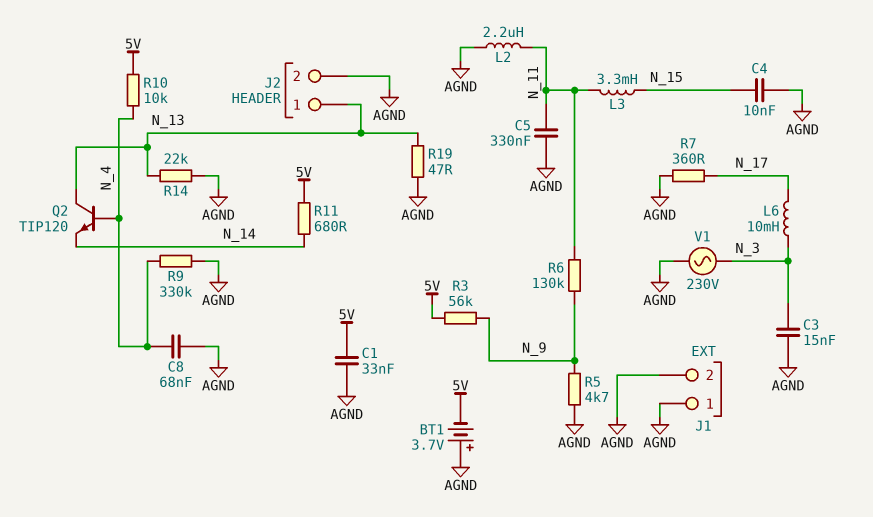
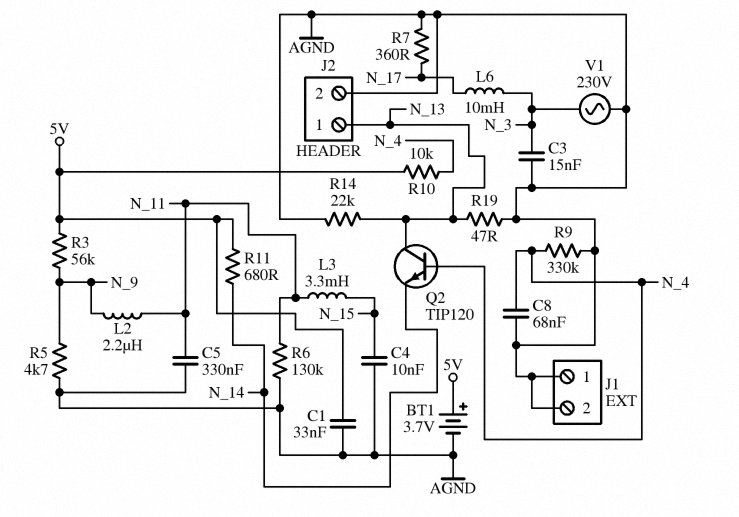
BT1: 3.7V (plus AGND, minus 5V) -> 3.7V (plus 5V, minus AGND)
L2: 2.2uH (AGND, N_11) -> 2.2uH (N_9, N_11)
R6: 130k (N_9, N_11) -> 130k (AGND, N_11)

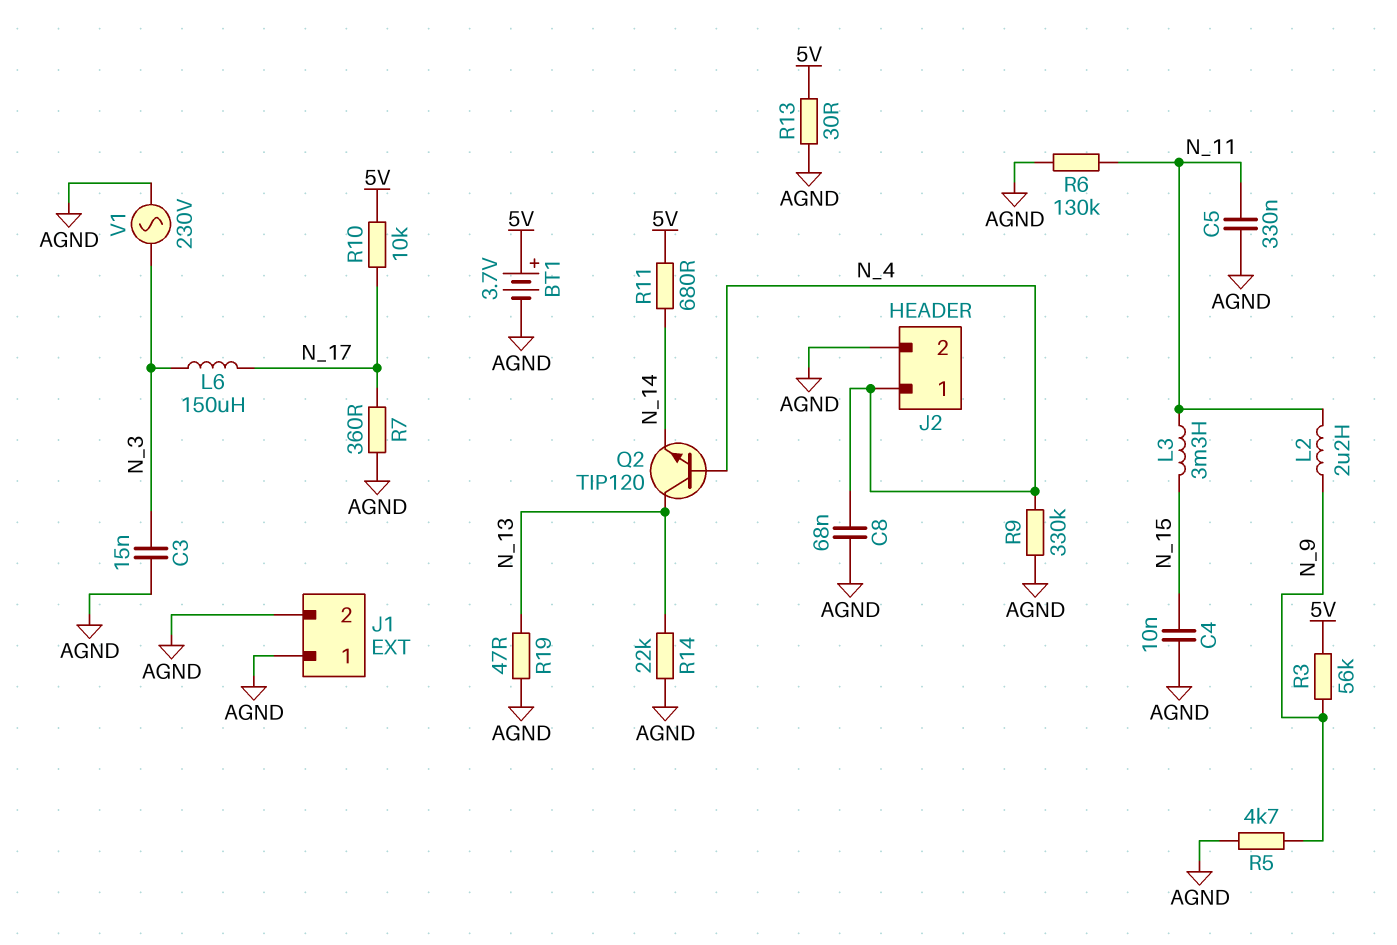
C1: 33nF (5V, AGND) -> none
J2 pin 1: N_13 -> N_4
L6: 10mH (N_3, N_17) -> 150uH (N_3, N_17)
R10: 10k (5V, N_4) -> 10k (5V, N_17)
R13: none -> 30 (5V, AGND)

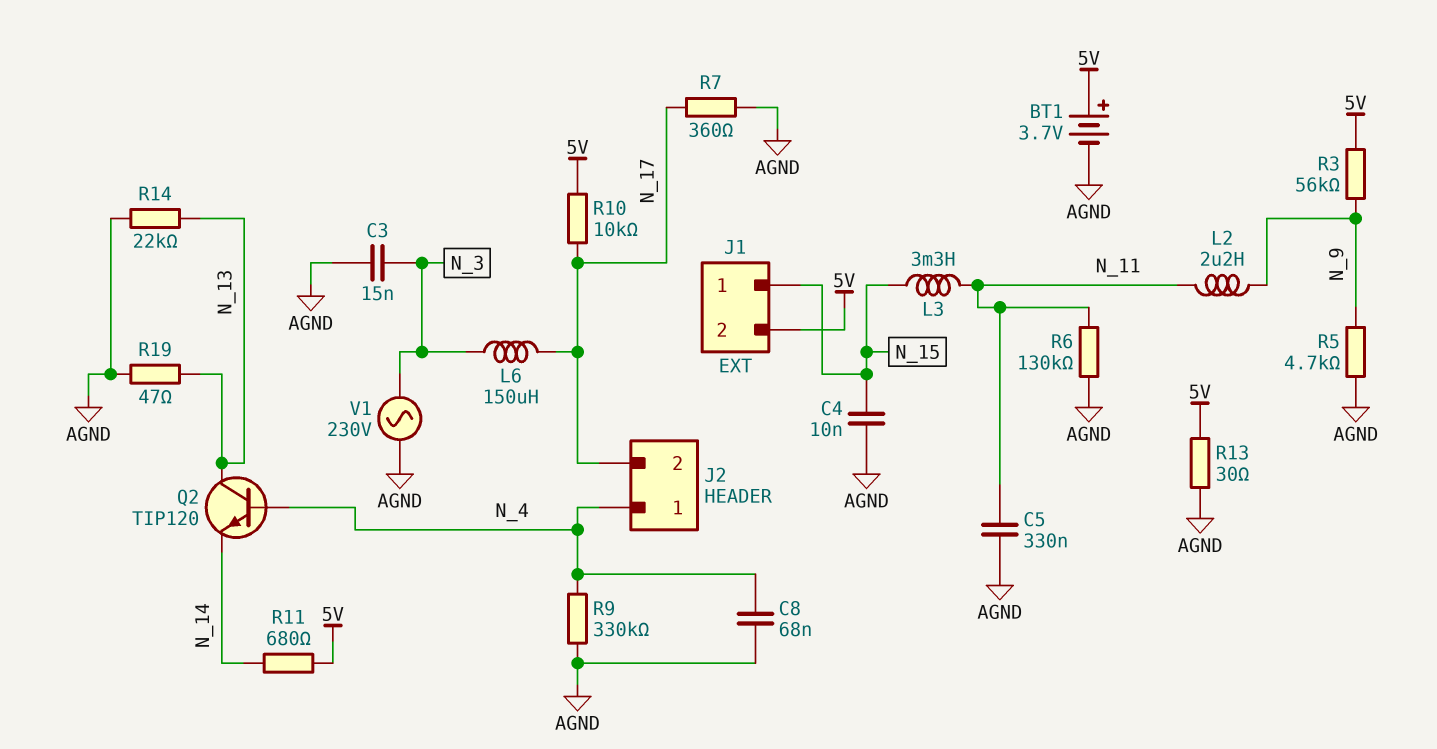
J1 pin 1: AGND -> N_15
J1 pin 2: AGND -> 5V
J2 pin 2: AGND -> N_17

